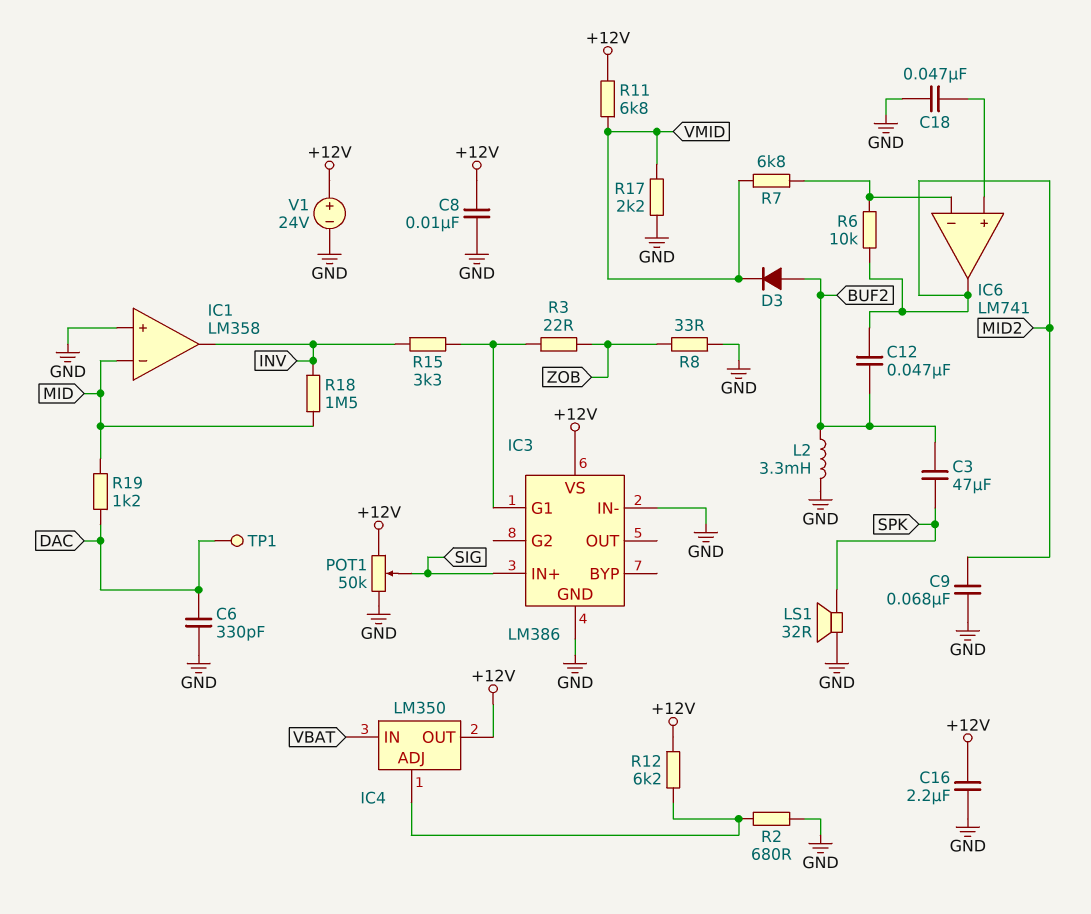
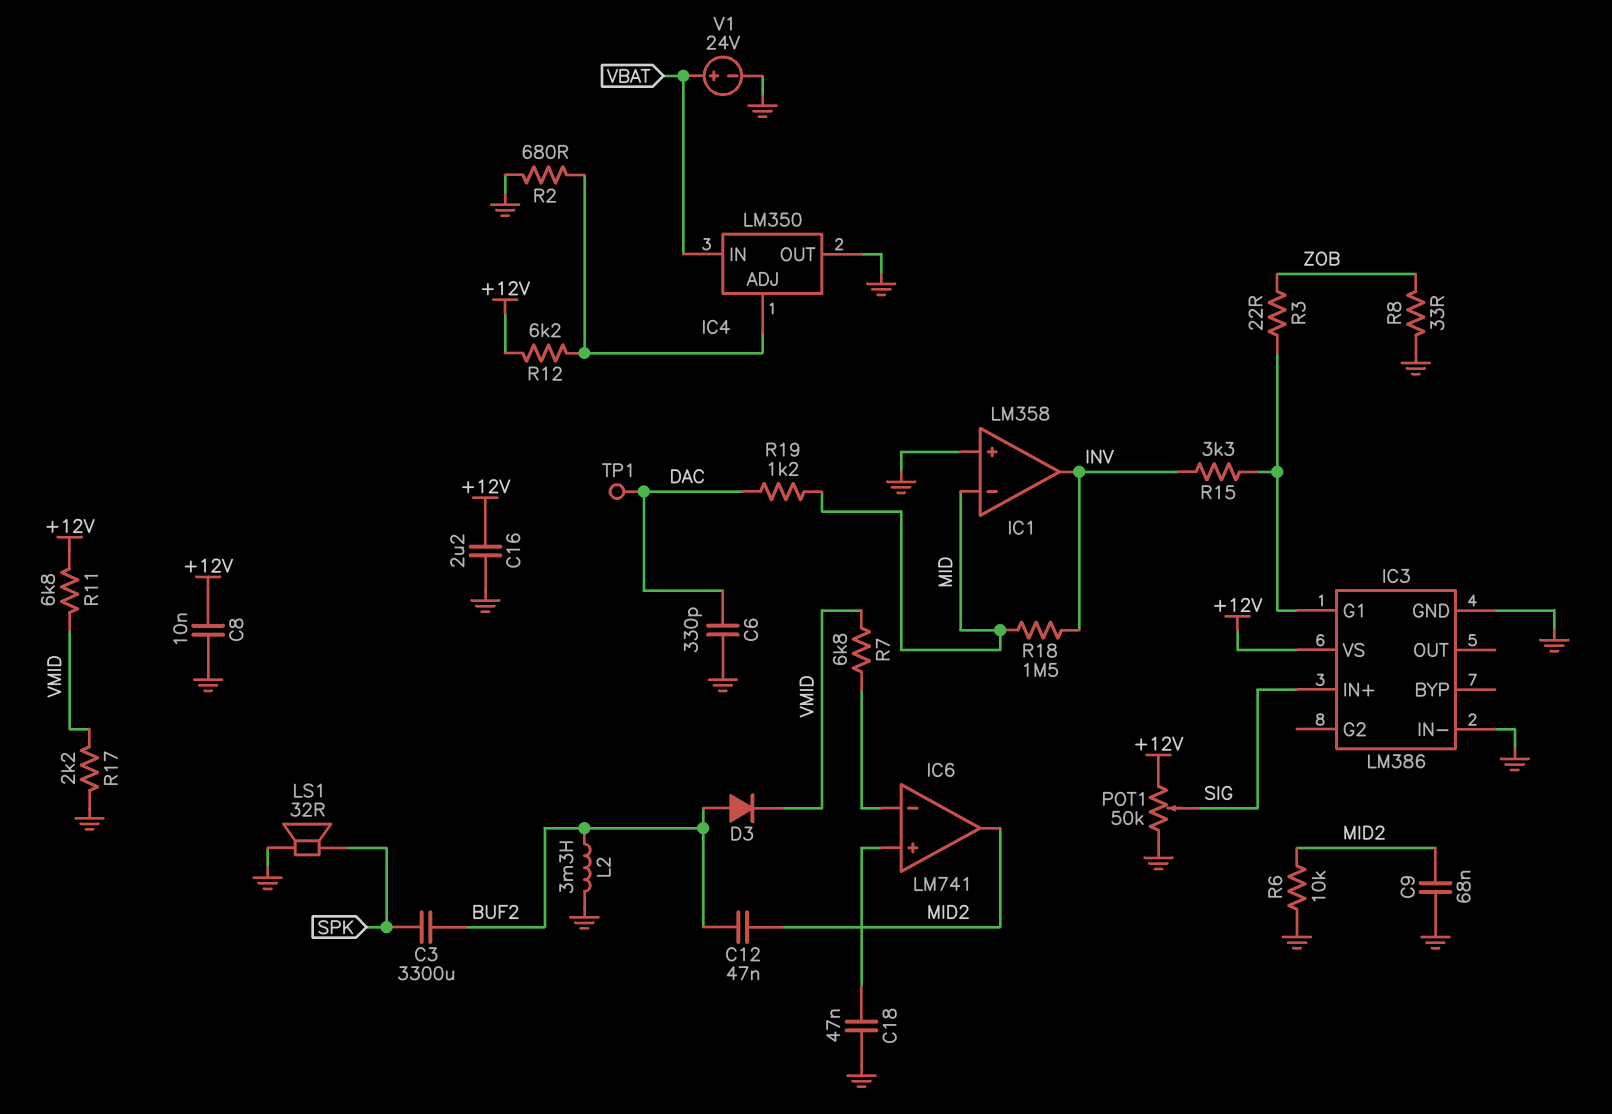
C3: 47uF (BUF2, SPK) -> 3300uF (BUF2, SPK)
IC4 pin OUT: +12V -> GND
R6: 10k (IC6/in-, MID2) -> 10k (GND, MID2)
V1: 24V (plus +12V, minus GND) -> 24V (plus VBAT, minus GND)

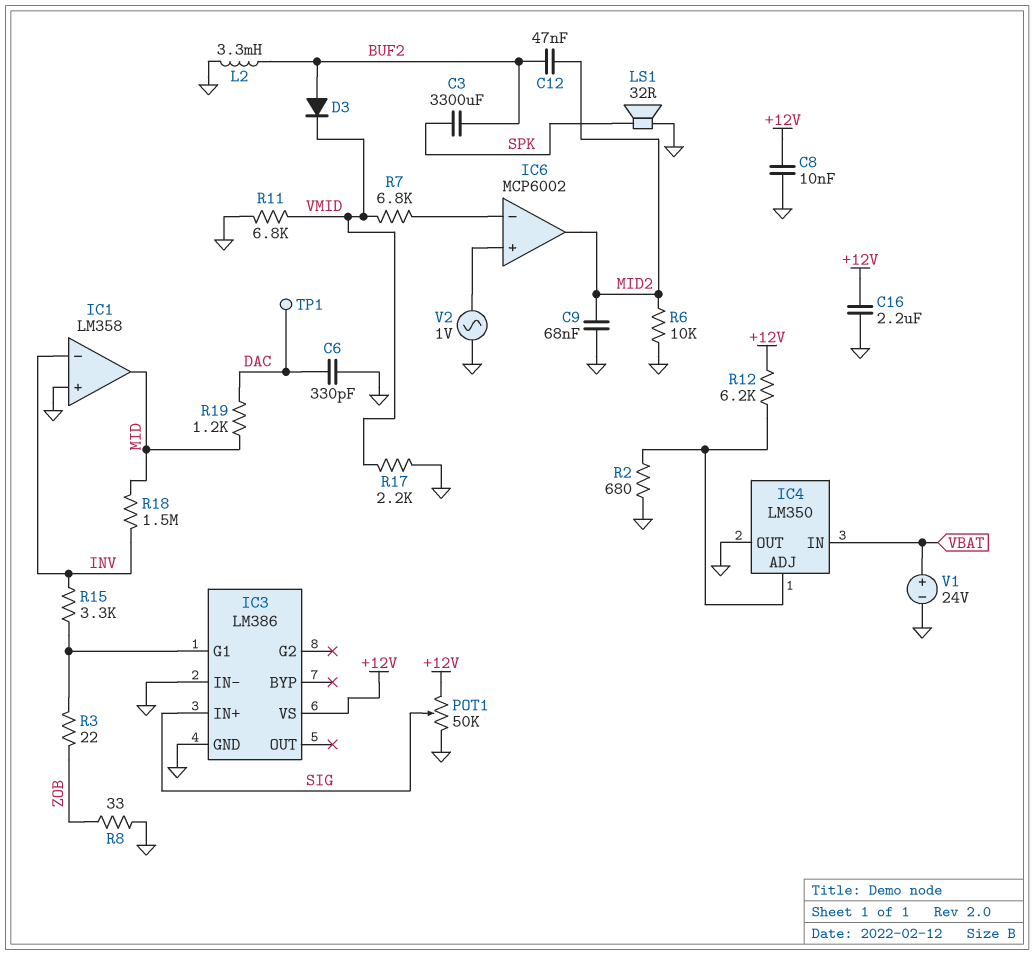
C18: 47nF (GND, IC6/in+) -> none
IC1 pin in-: MID -> INV
IC1 pin out: INV -> MID
IC6: LM741 -> MCP6002
R11: 6.8k (+12V, VMID) -> 6.8k (GND, VMID)
V2: none -> AC 1V (GND, IC6/in+)

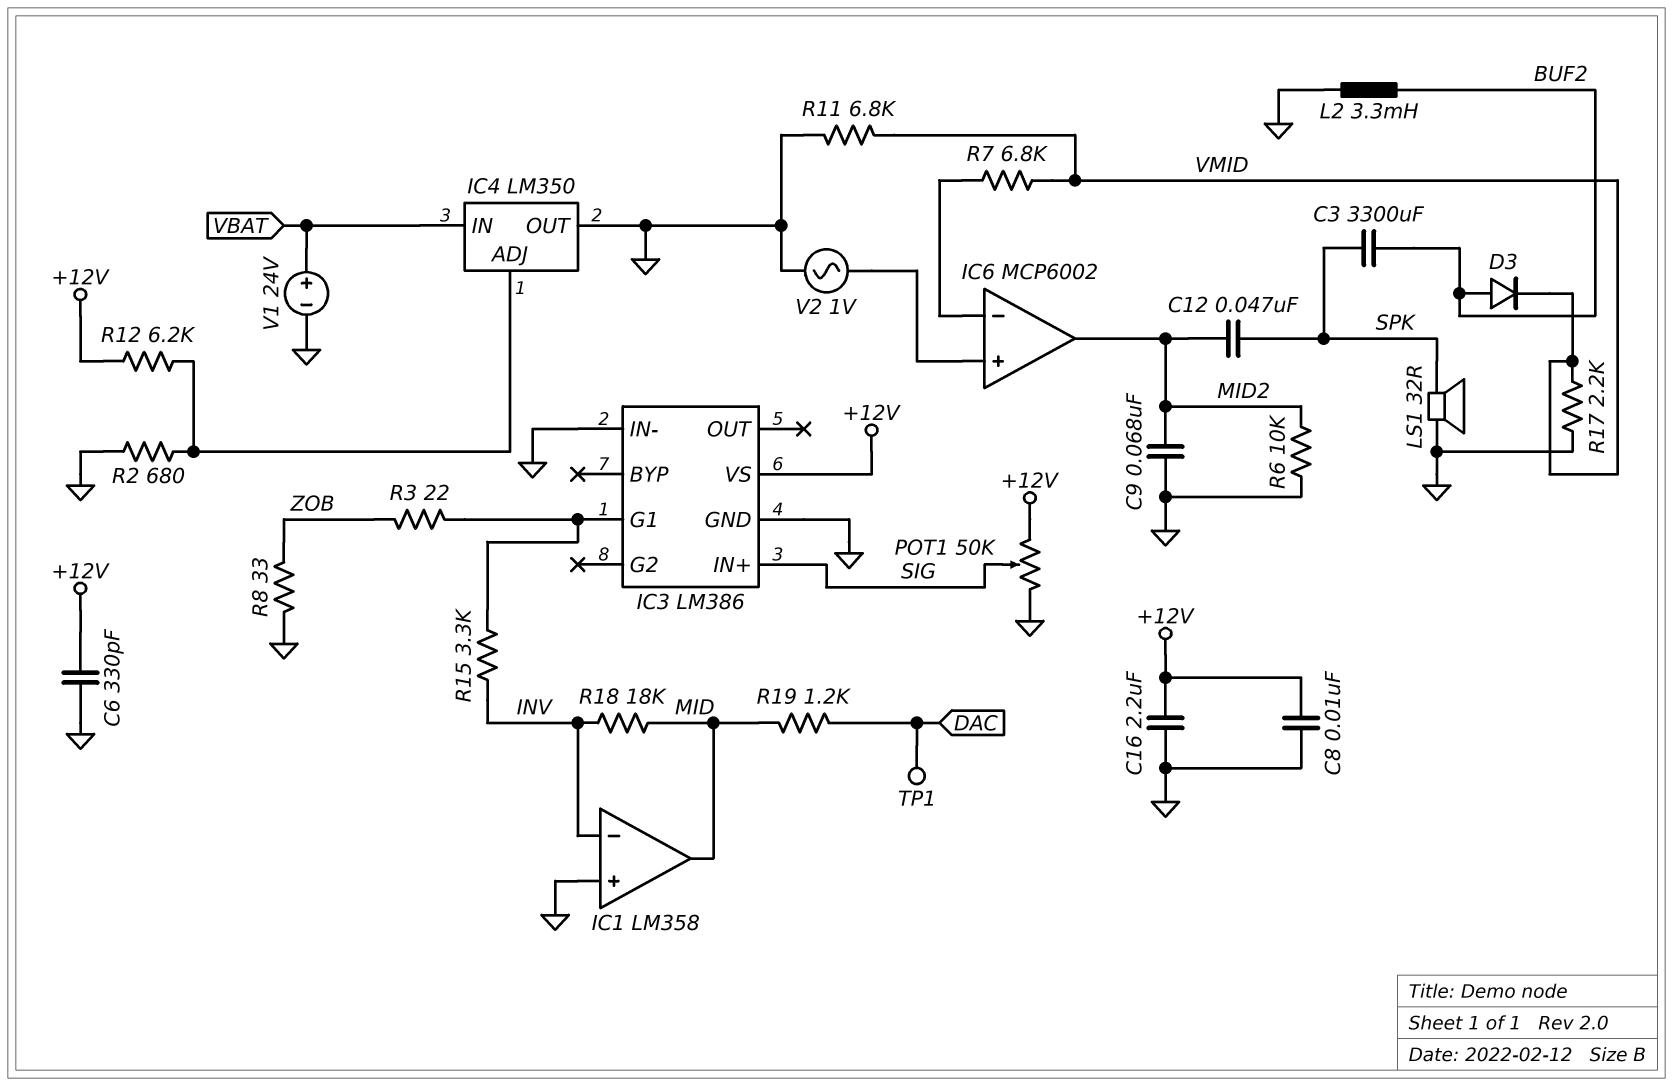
C6: 330pF (DAC, GND) -> 330pF (+12V, GND)
C12: 47nF (BUF2, MID2) -> 47nF (MID2, SPK)
R18: 1.5M (INV, MID) -> 18k (INV, MID)

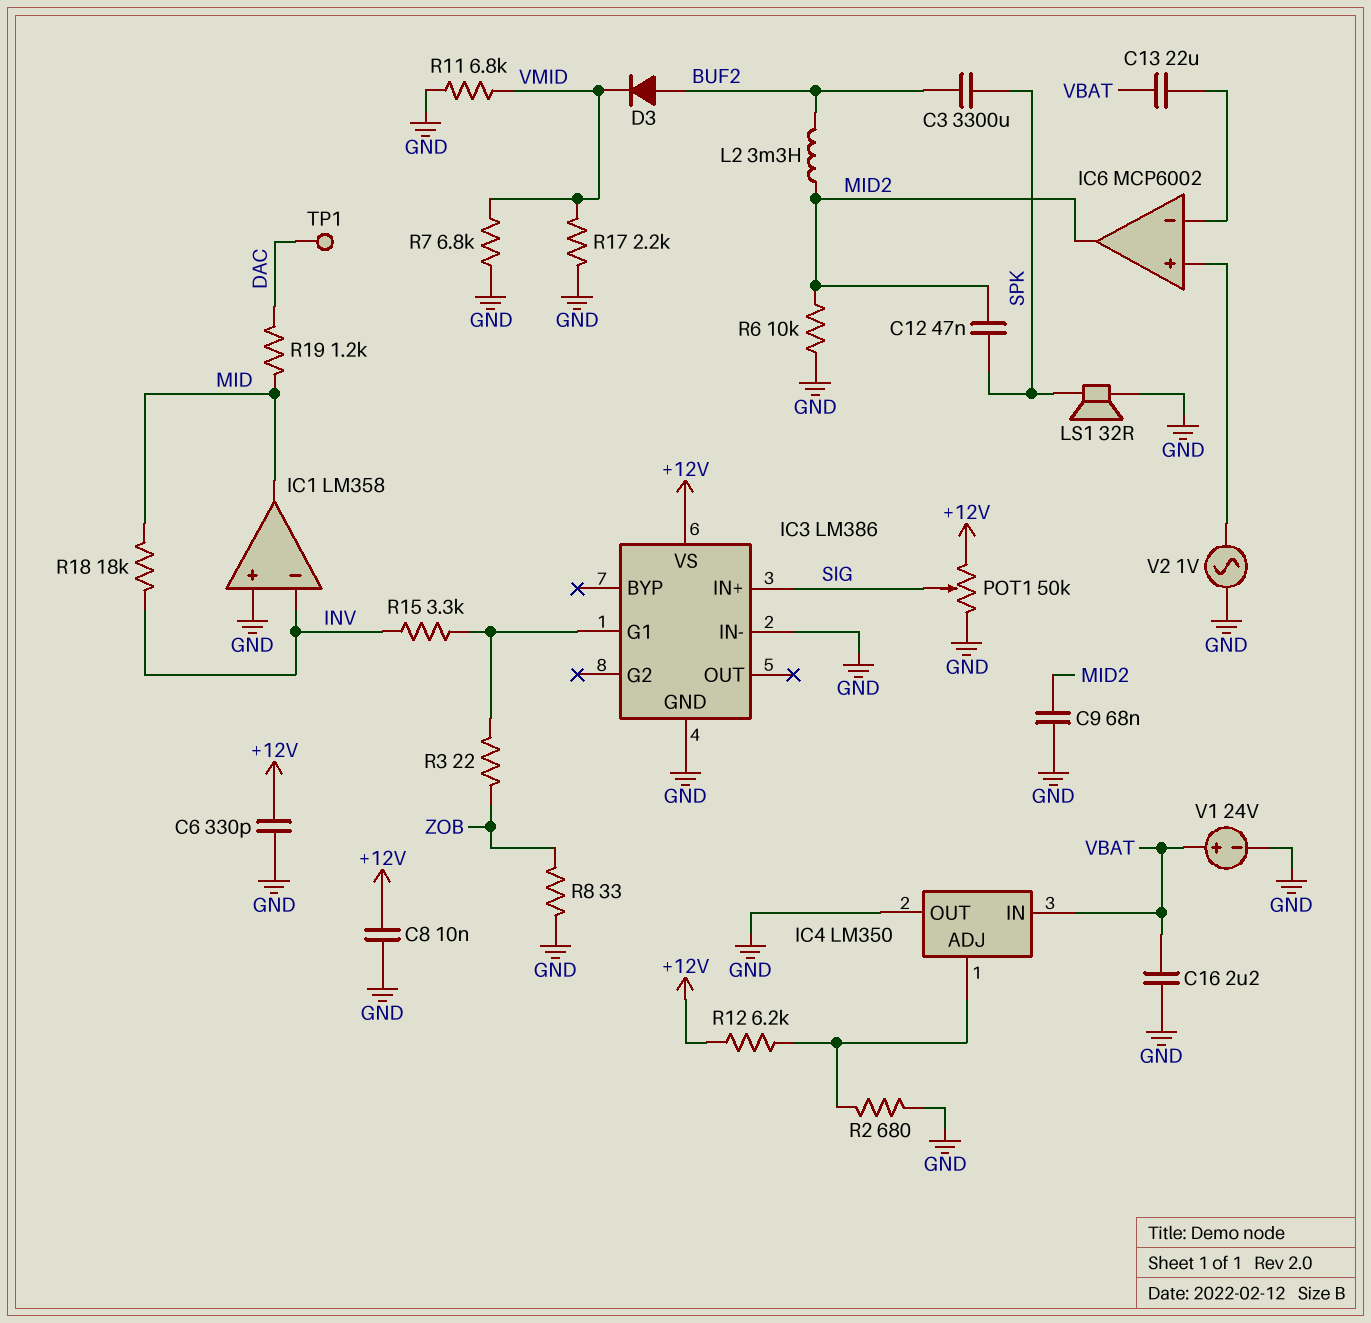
C13: none -> 22uF (IC6/in-, VBAT)
C16: 2.2uF (+12V, GND) -> 2.2uF (GND, VBAT)
L2: 3.3mH (BUF2, GND) -> 3.3mH (BUF2, MID2)
R7: 6.8k (IC6/in-, VMID) -> 6.8k (GND, VMID)

